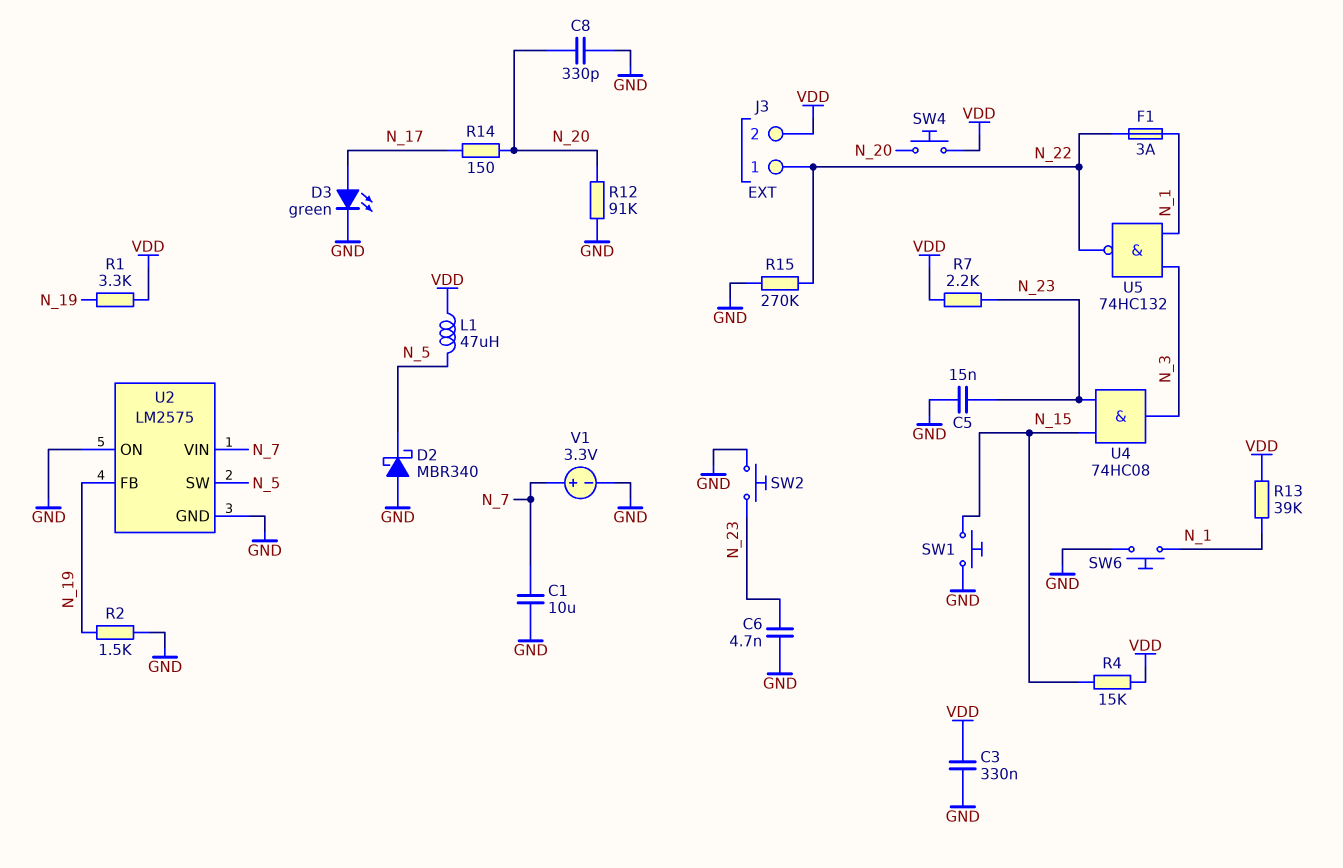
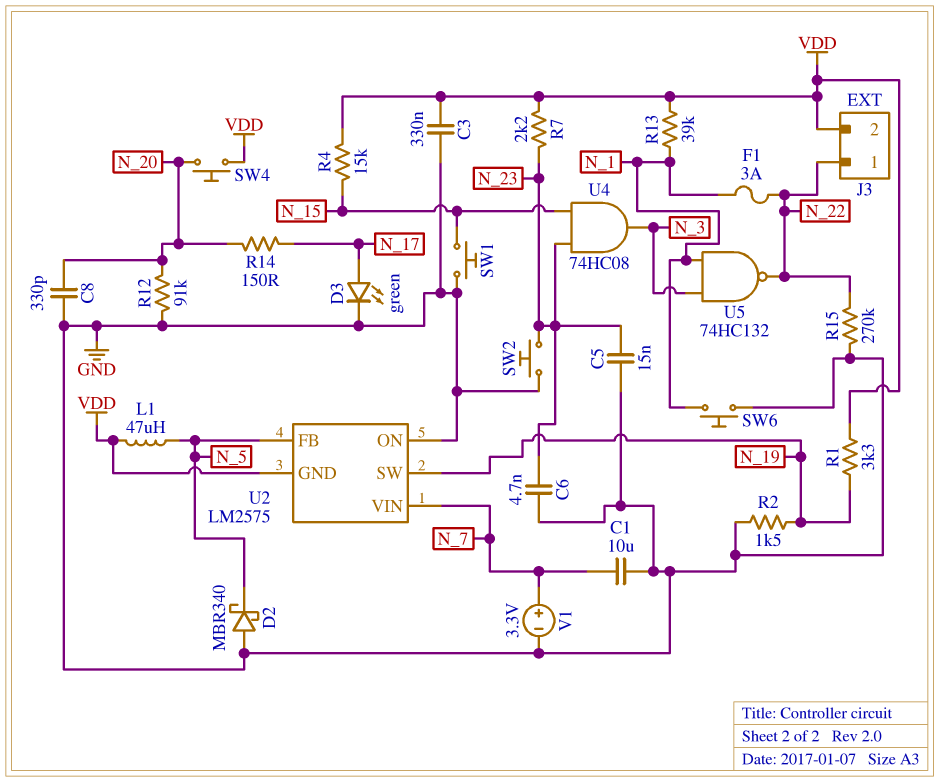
U2 pin FB: N_19 -> N_5
U2 pin GND: GND -> VDD
U2 pin SW: N_5 -> N_19

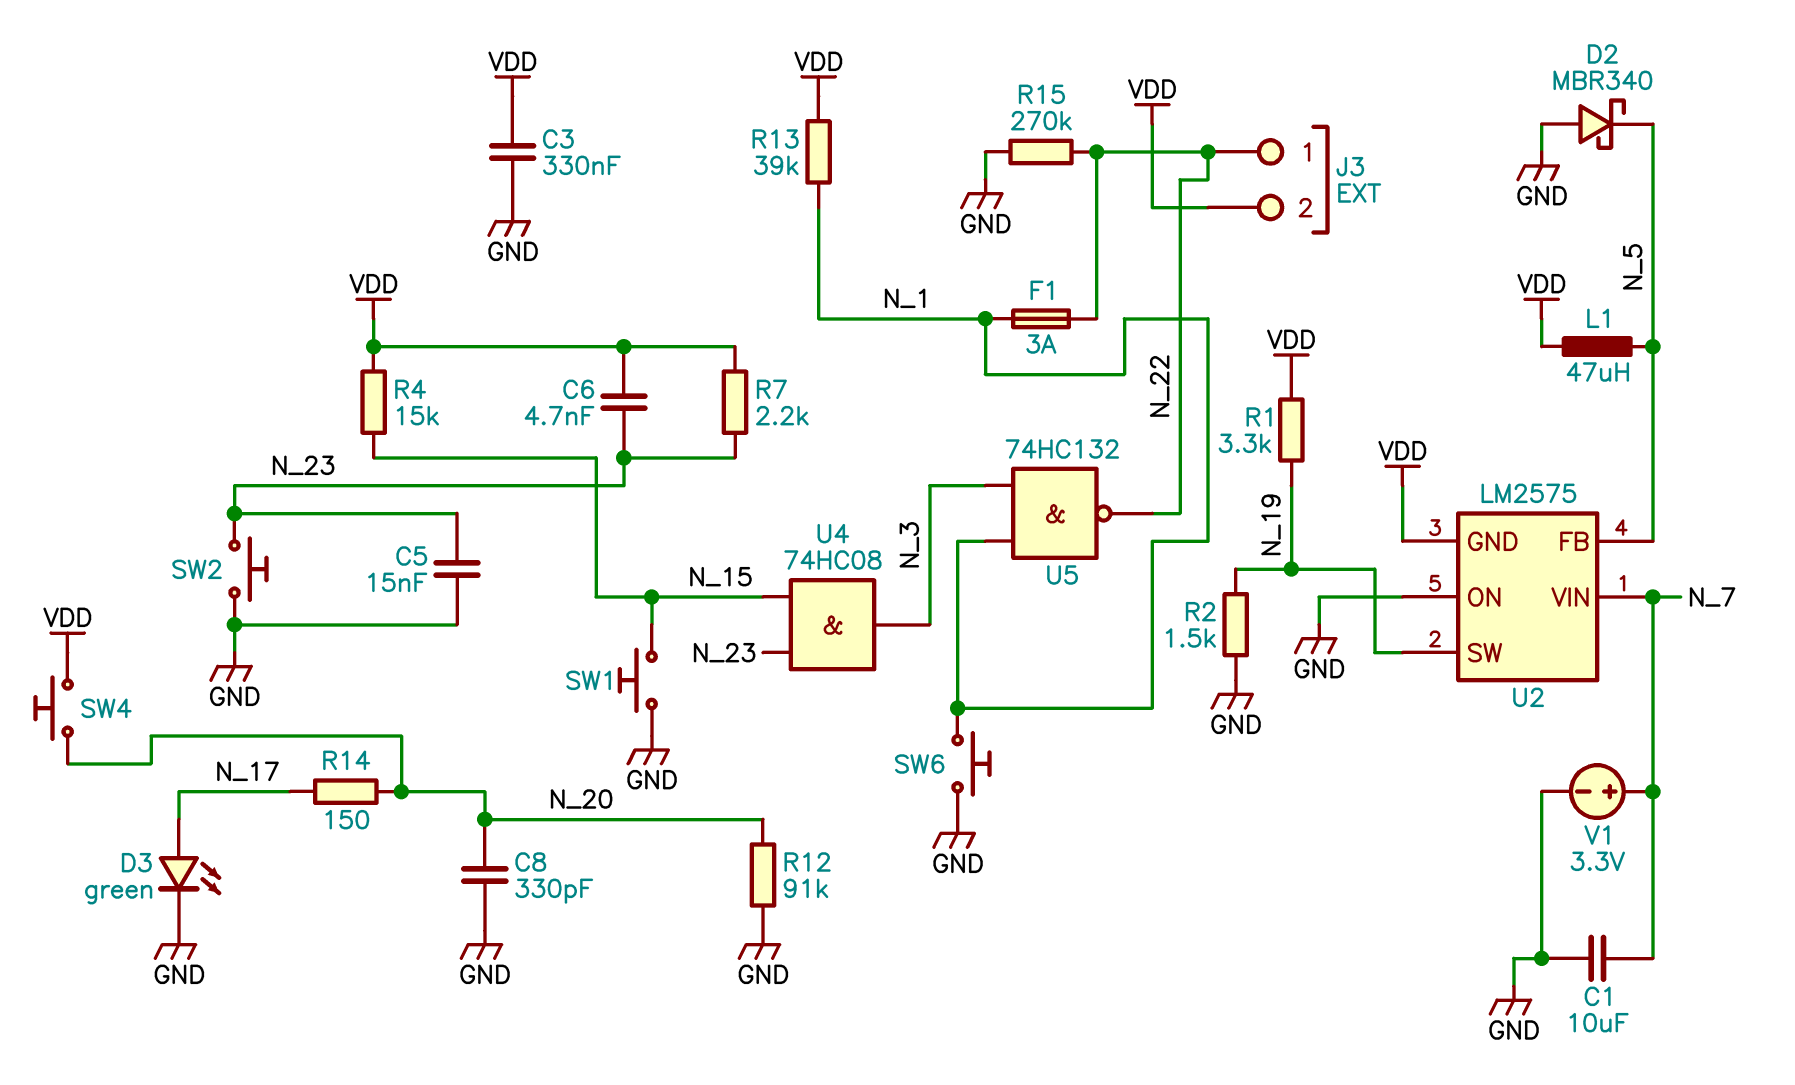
C6: 4.7nF (GND, N_23) -> 4.7nF (N_23, VDD)

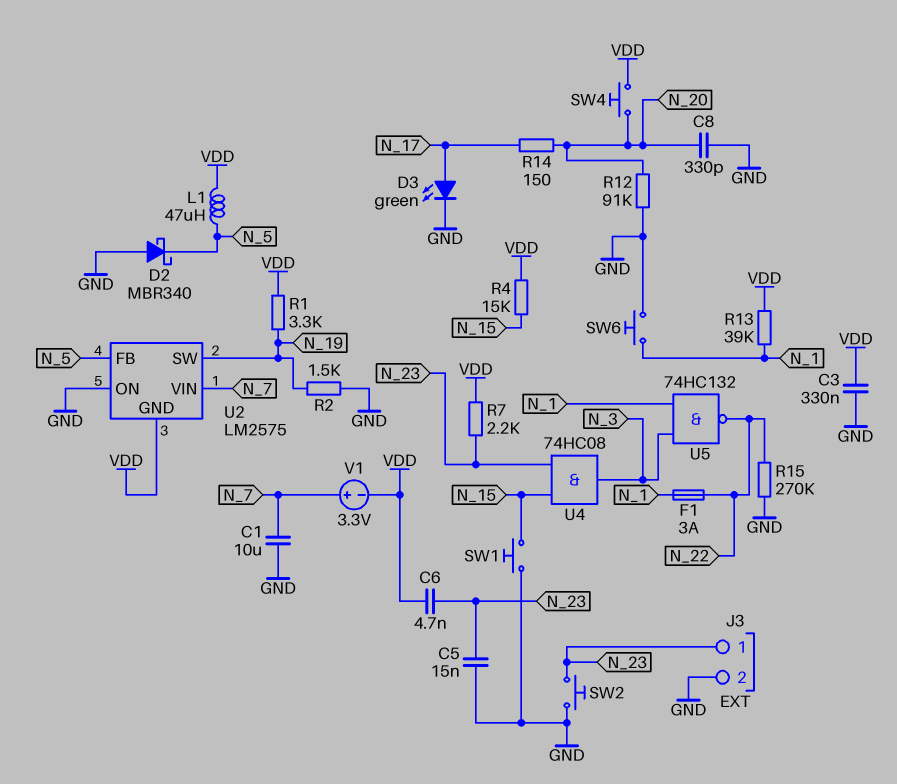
J3 pin 1: N_22 -> N_23
J3 pin 2: VDD -> GND
V1: 3.3V (plus N_7, minus GND) -> 3.3V (plus N_7, minus VDD)

